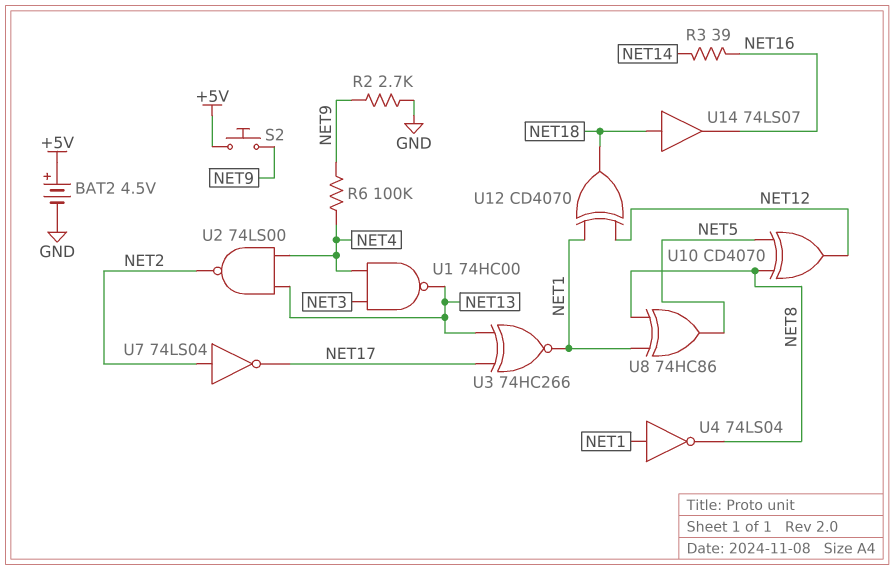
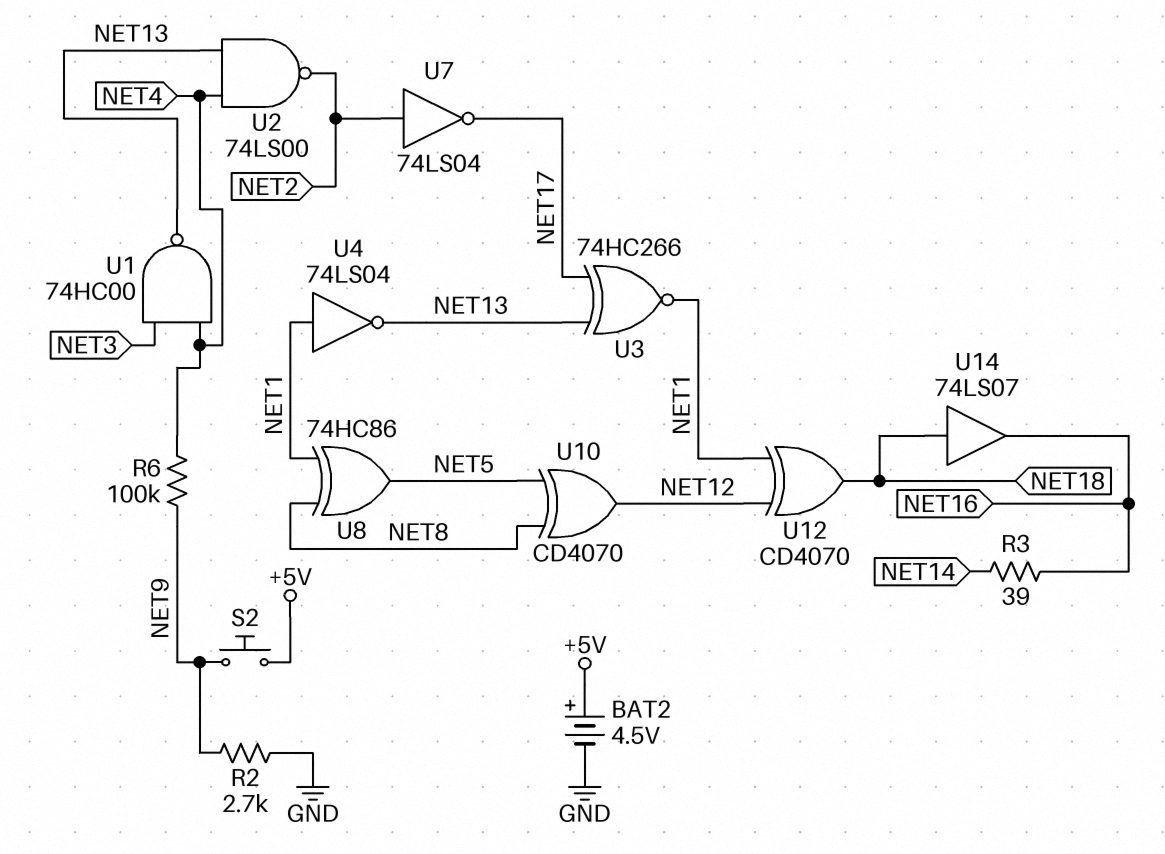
U4: NOT 74LS04 (in NET1, out NET8) -> NOT 74LS04 (in NET1, out NET13)

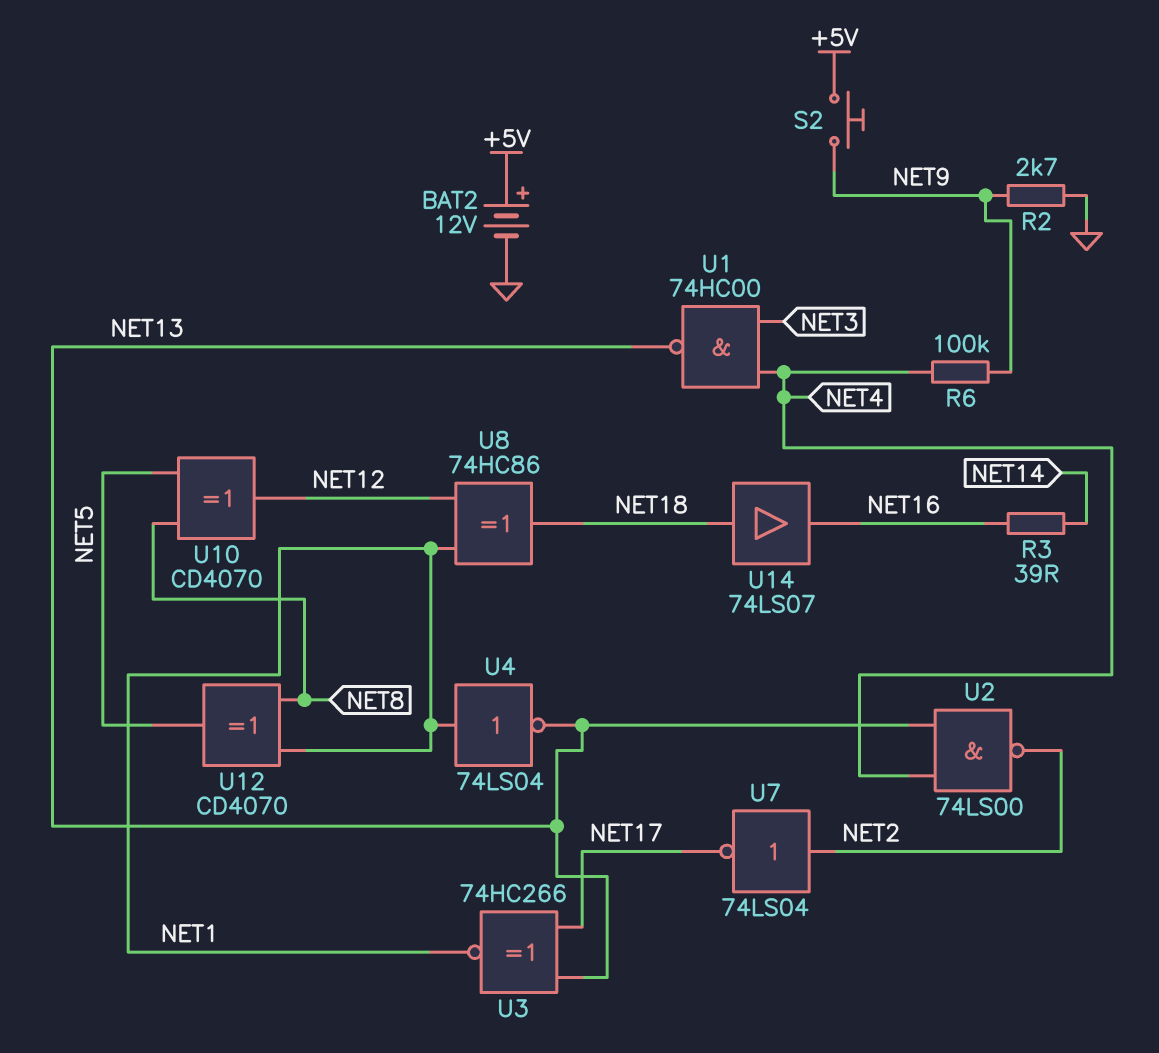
BAT2: 4.5V (plus +5V, minus GND) -> 12V (plus +5V, minus GND)
U8: XOR 74HC86 (in NET1, in NET8, out NET5) -> XOR 74HC86 (in NET1, in NET12, out NET18)
U12: XOR CD4070 (in NET1, in NET12, out NET18) -> XOR CD4070 (in NET1, in NET8, out NET5)

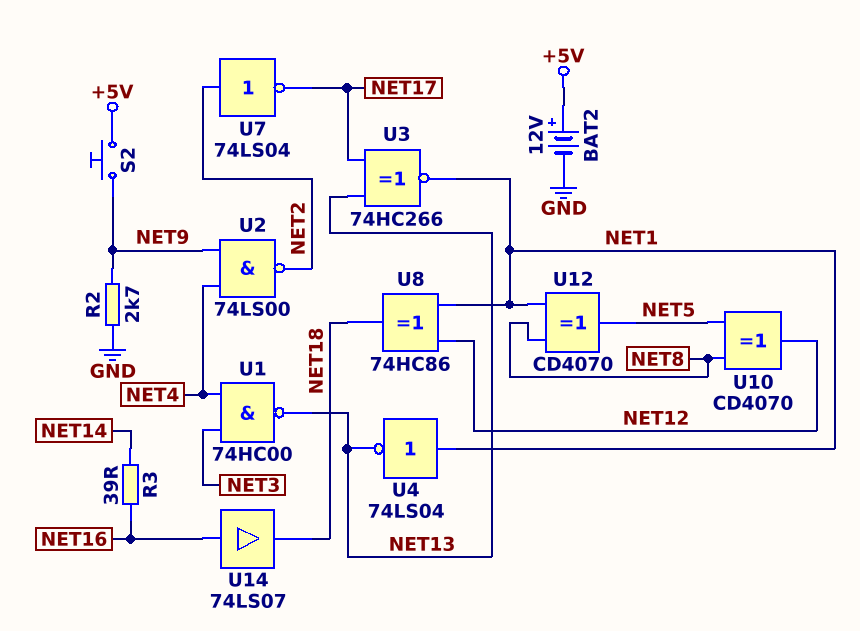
R6: 100k (NET4, NET9) -> none
U2: NAND 74LS00 (in NET4, in NET13, out NET2) -> NAND 74LS00 (in NET4, in NET9, out NET2)
U14: buffer 74LS07 (in NET18, out NET16) -> buffer 74LS07 (in NET16, out NET18)

